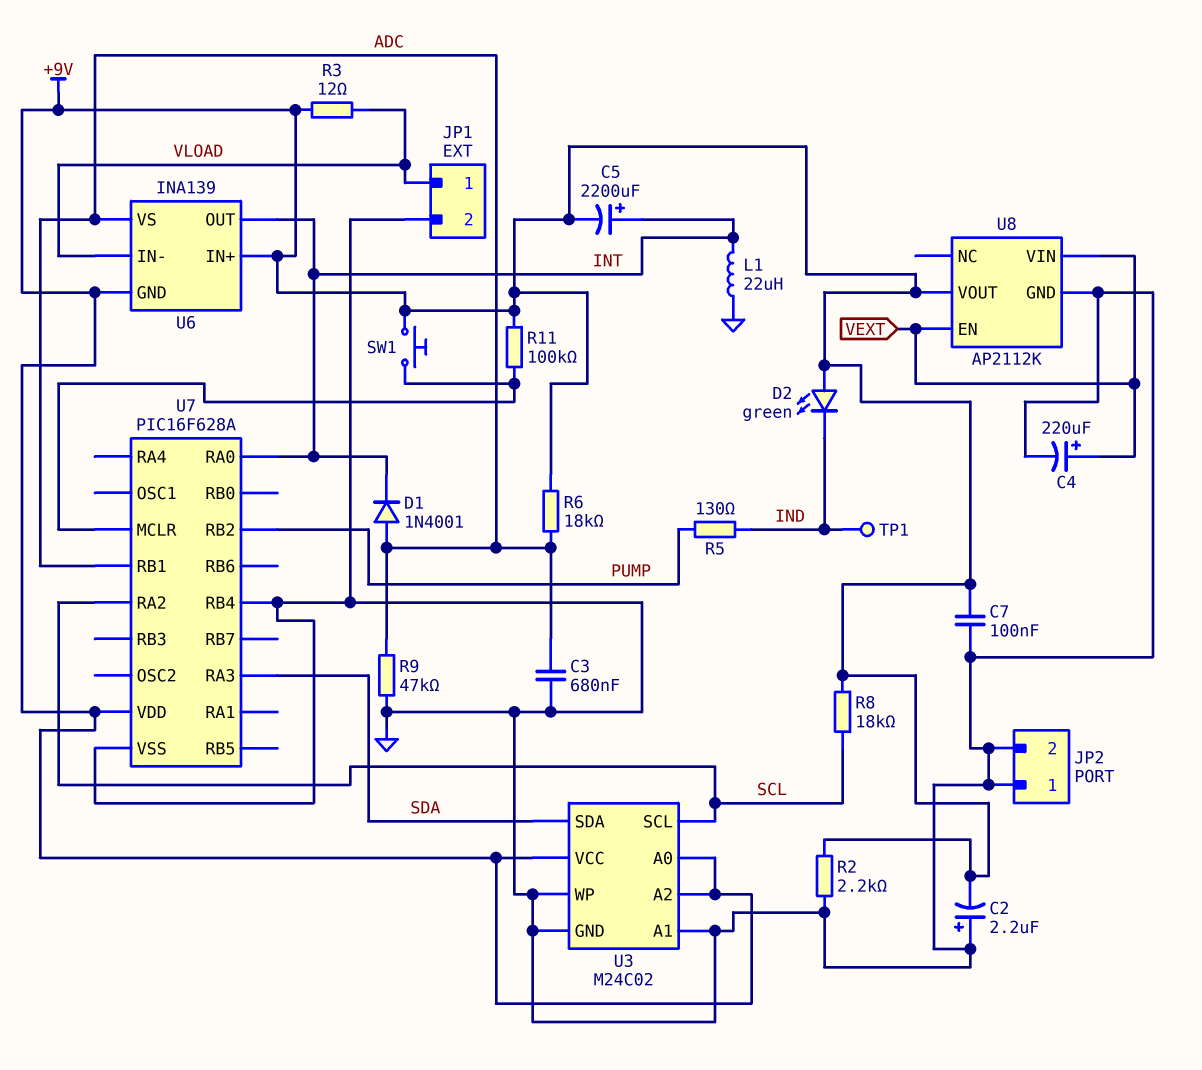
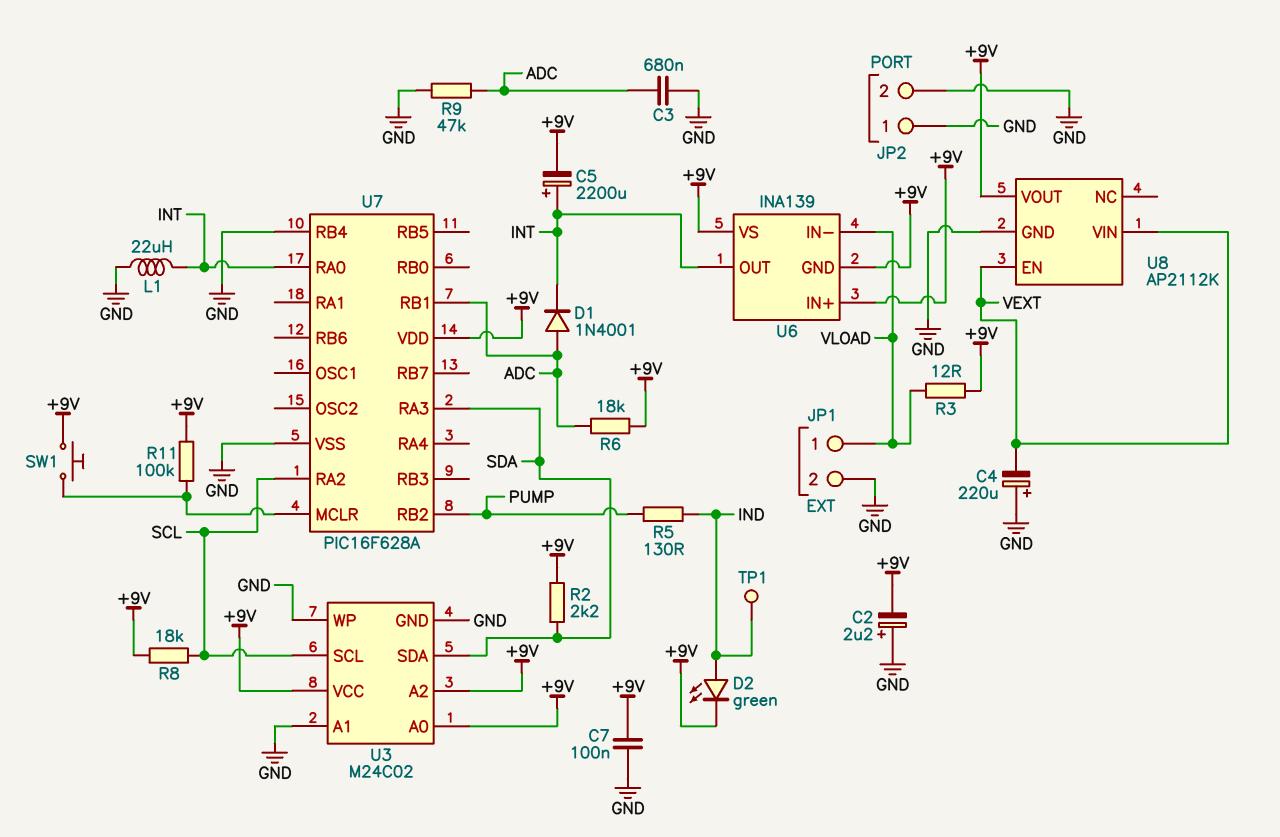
C4: 220uF (plus VEXT, minus GND) -> 220uF (plus GND, minus VEXT)
D2: LED green (A +9V, K IND) -> LED green (A IND, K +9V)
R2: 2.2k (+9V, GND) -> 2.2k (+9V, SDA)
U6 pin VS: ADC -> +9V

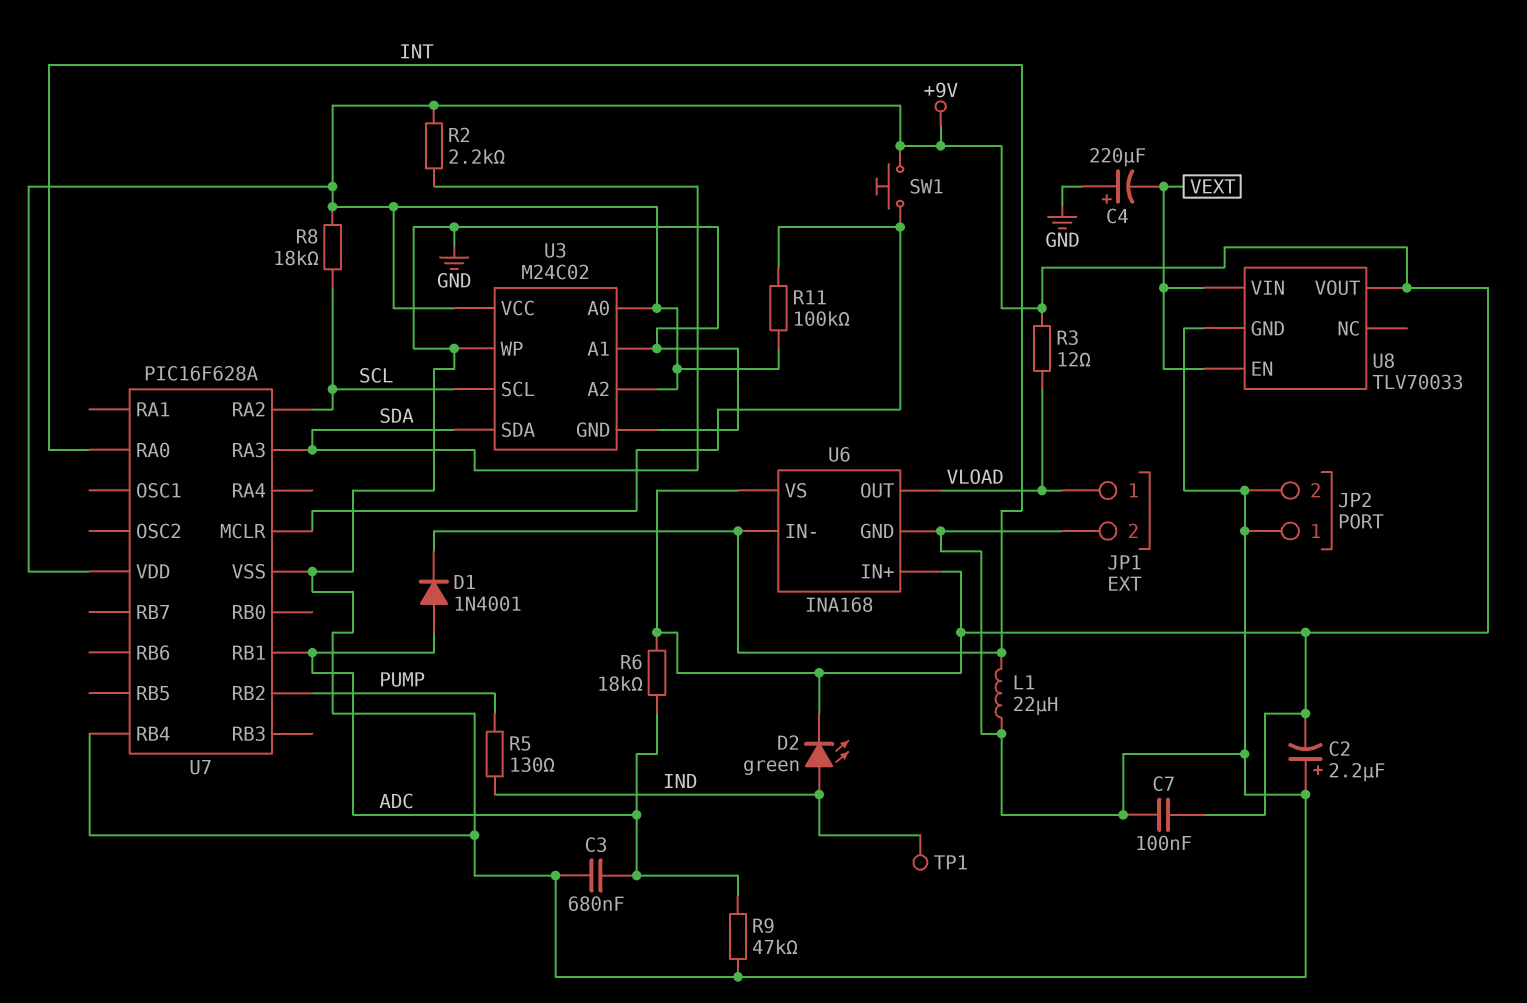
C5: 2200uF (plus INT, minus +9V) -> none
U6: INA139 -> INA168
U6 pin GND: +9V -> GND
U6 pin IN-: VLOAD -> INT
U6 pin OUT: INT -> VLOAD
U8: AP2112K -> TLV70033

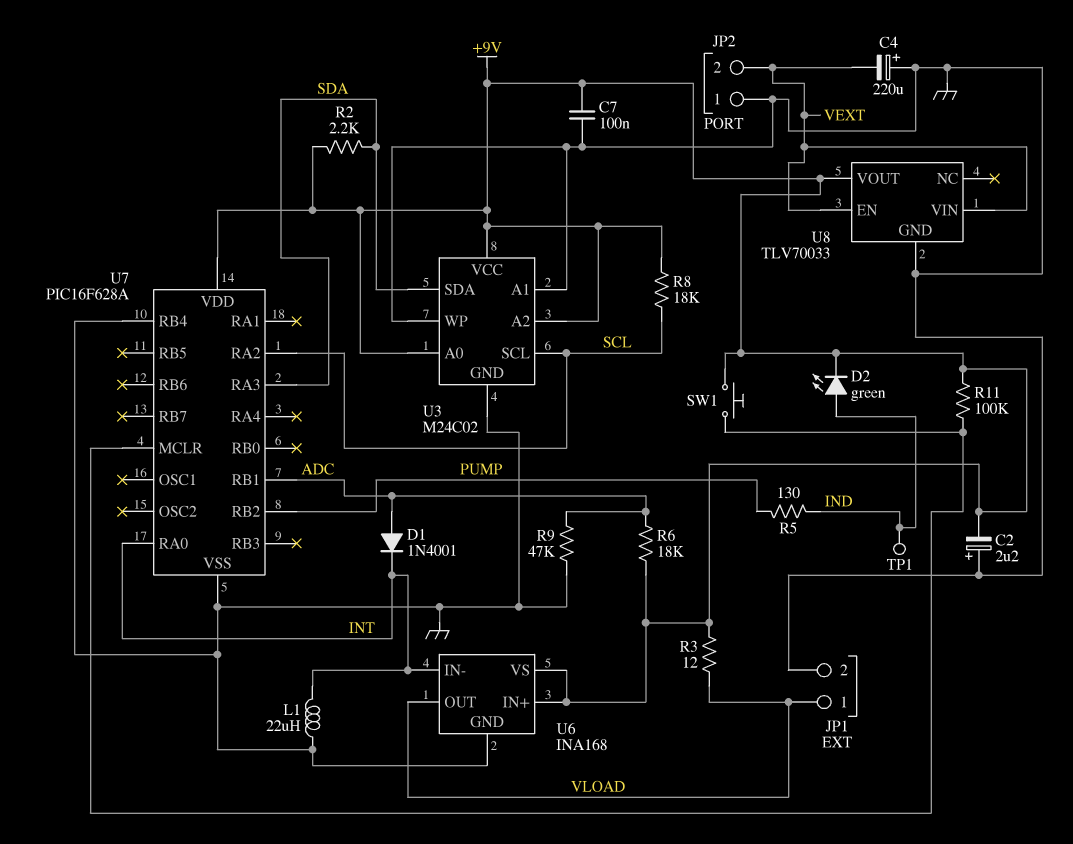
C3: 680nF (ADC, GND) -> none
JP2 pin 2: GND -> VEXT

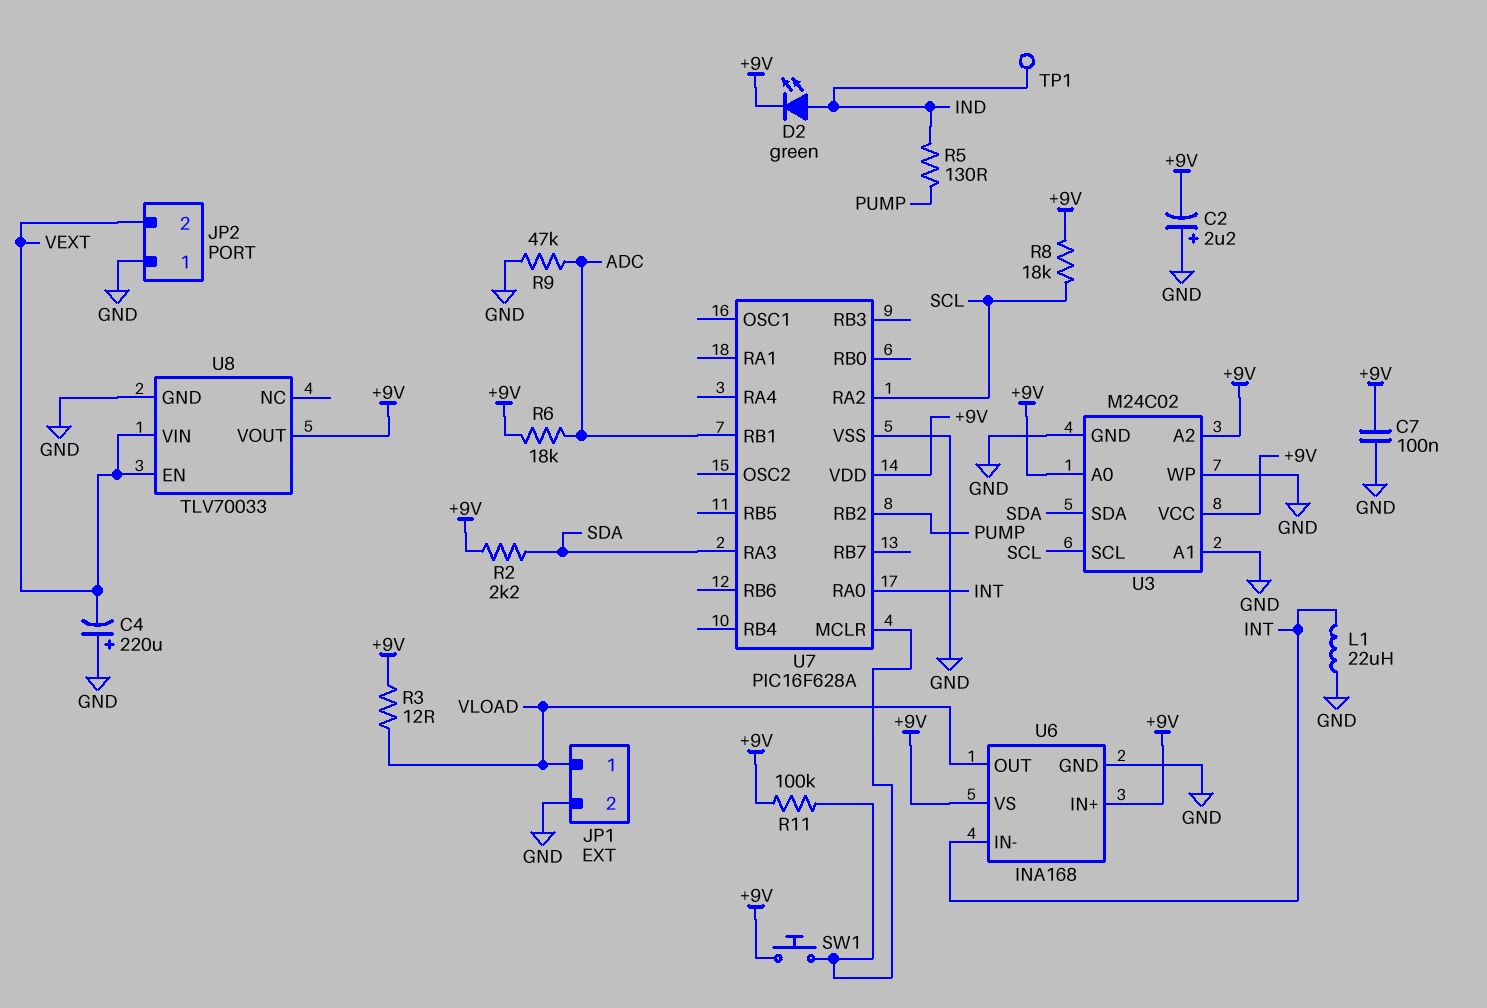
D1: diode 1N4001 (A ADC, K INT) -> none
U7 pin RB4: GND -> none

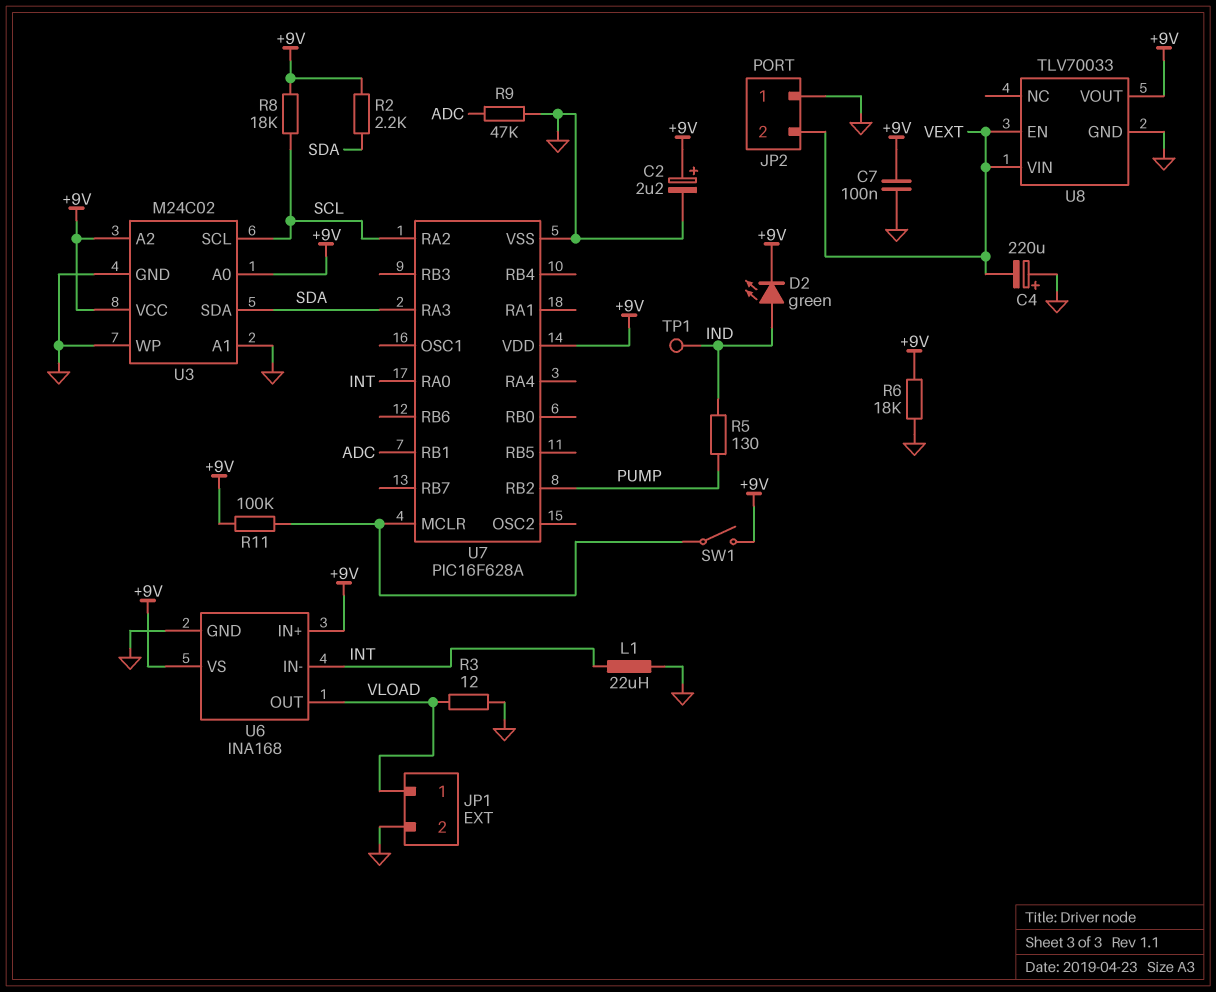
C2: 2.2uF (plus GND, minus +9V) -> 2.2uF (plus +9V, minus GND)
R3: 12 (+9V, VLOAD) -> 12 (GND, VLOAD)
R6: 18k (+9V, ADC) -> 18k (+9V, GND)
SW1: button (+9V, U7/MCLR) -> switch (+9V, U7/MCLR)

